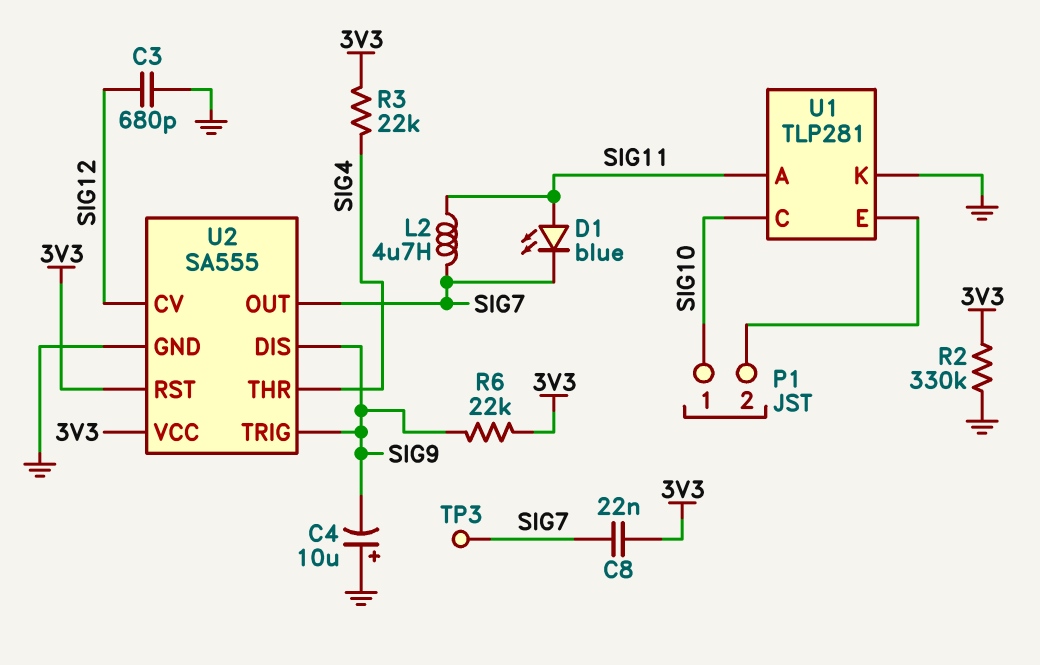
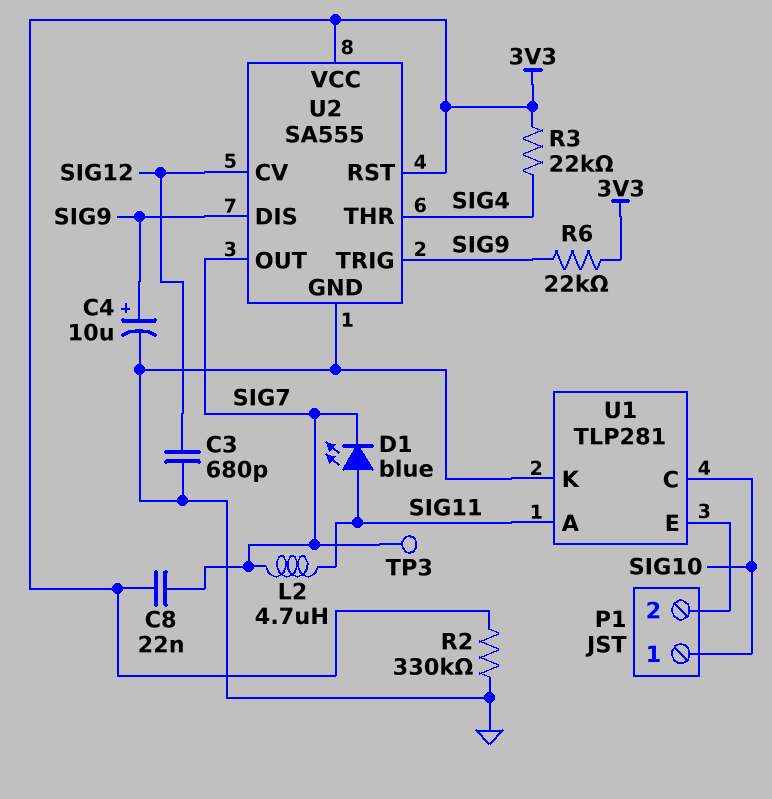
C4: 10uF (plus GND, minus SIG9) -> 10uF (plus SIG9, minus GND)

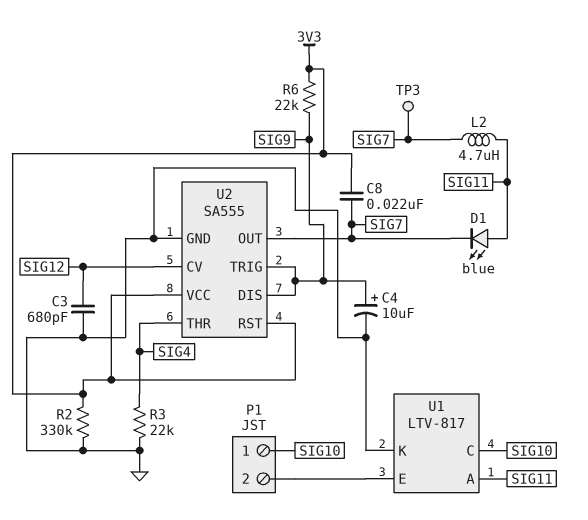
R3: 22k (3V3, SIG4) -> 22k (GND, SIG4)
U1: TLP281 -> LTV-817

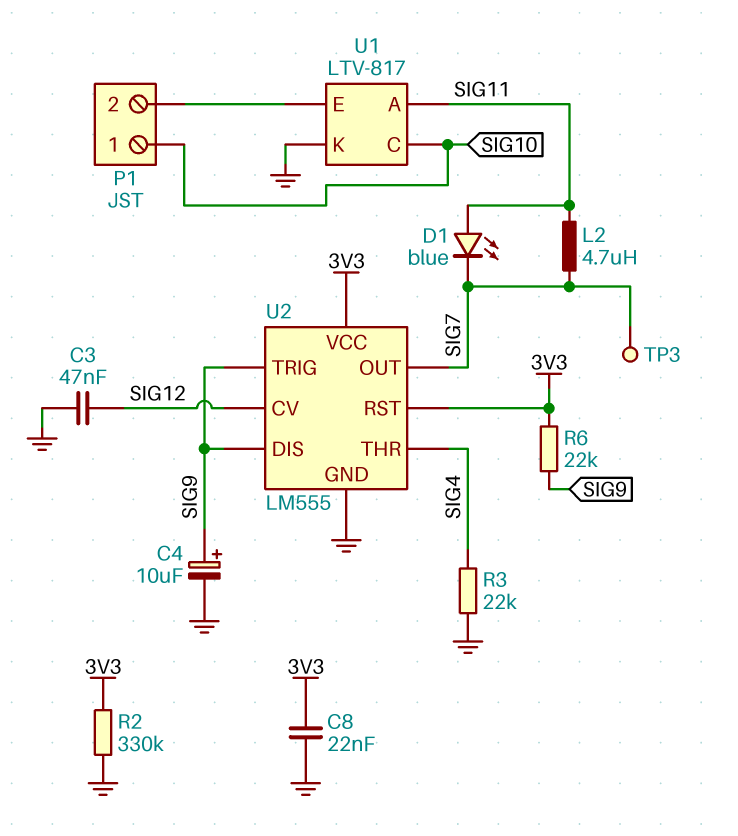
C3: 680pF (GND, SIG12) -> 47nF (GND, SIG12)
C8: 22nF (3V3, SIG7) -> 22nF (3V3, GND)
U2: SA555 -> LM555

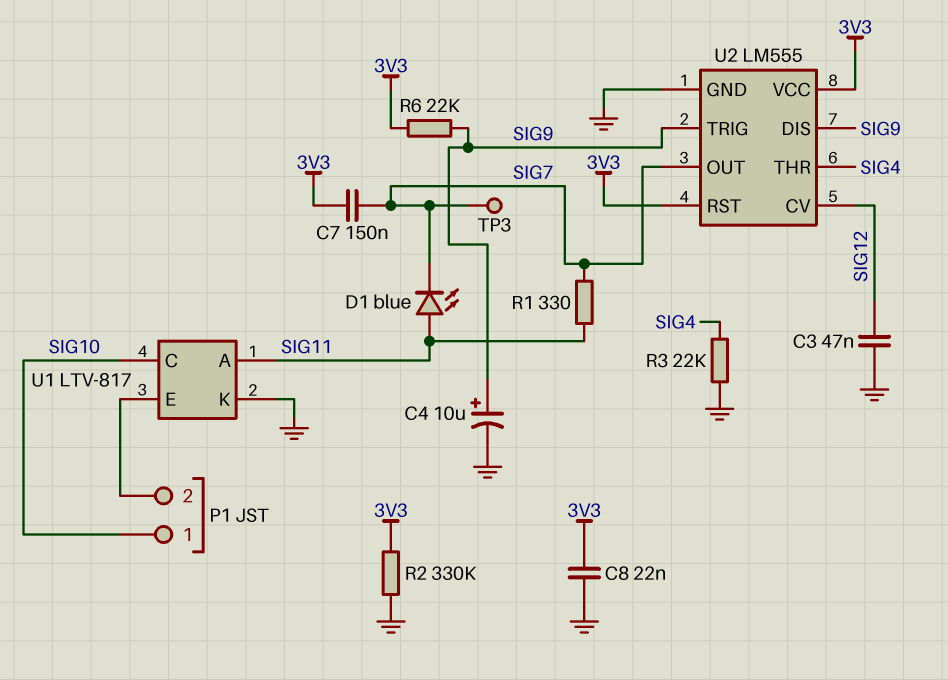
C7: none -> 150nF (3V3, SIG7)
L2: 4.7uH (SIG7, SIG11) -> none
R1: none -> 330 (SIG7, SIG11)

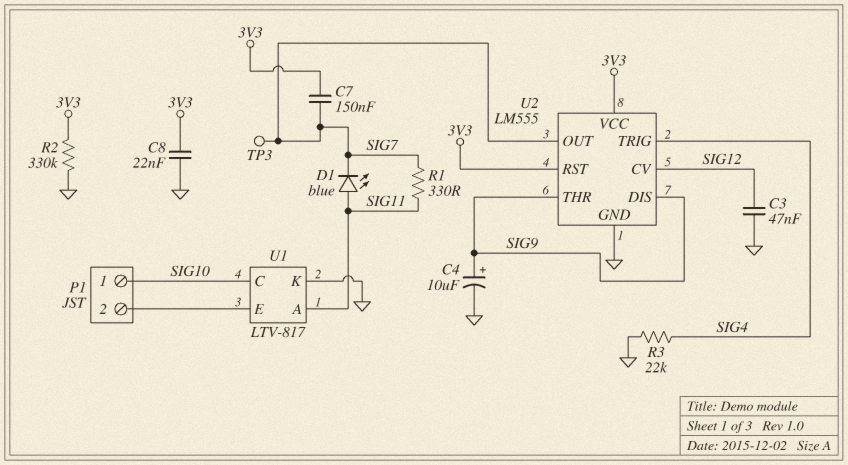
R6: 22k (3V3, SIG9) -> none
U2 pin THR: SIG4 -> SIG9
U2 pin TRIG: SIG9 -> SIG4

